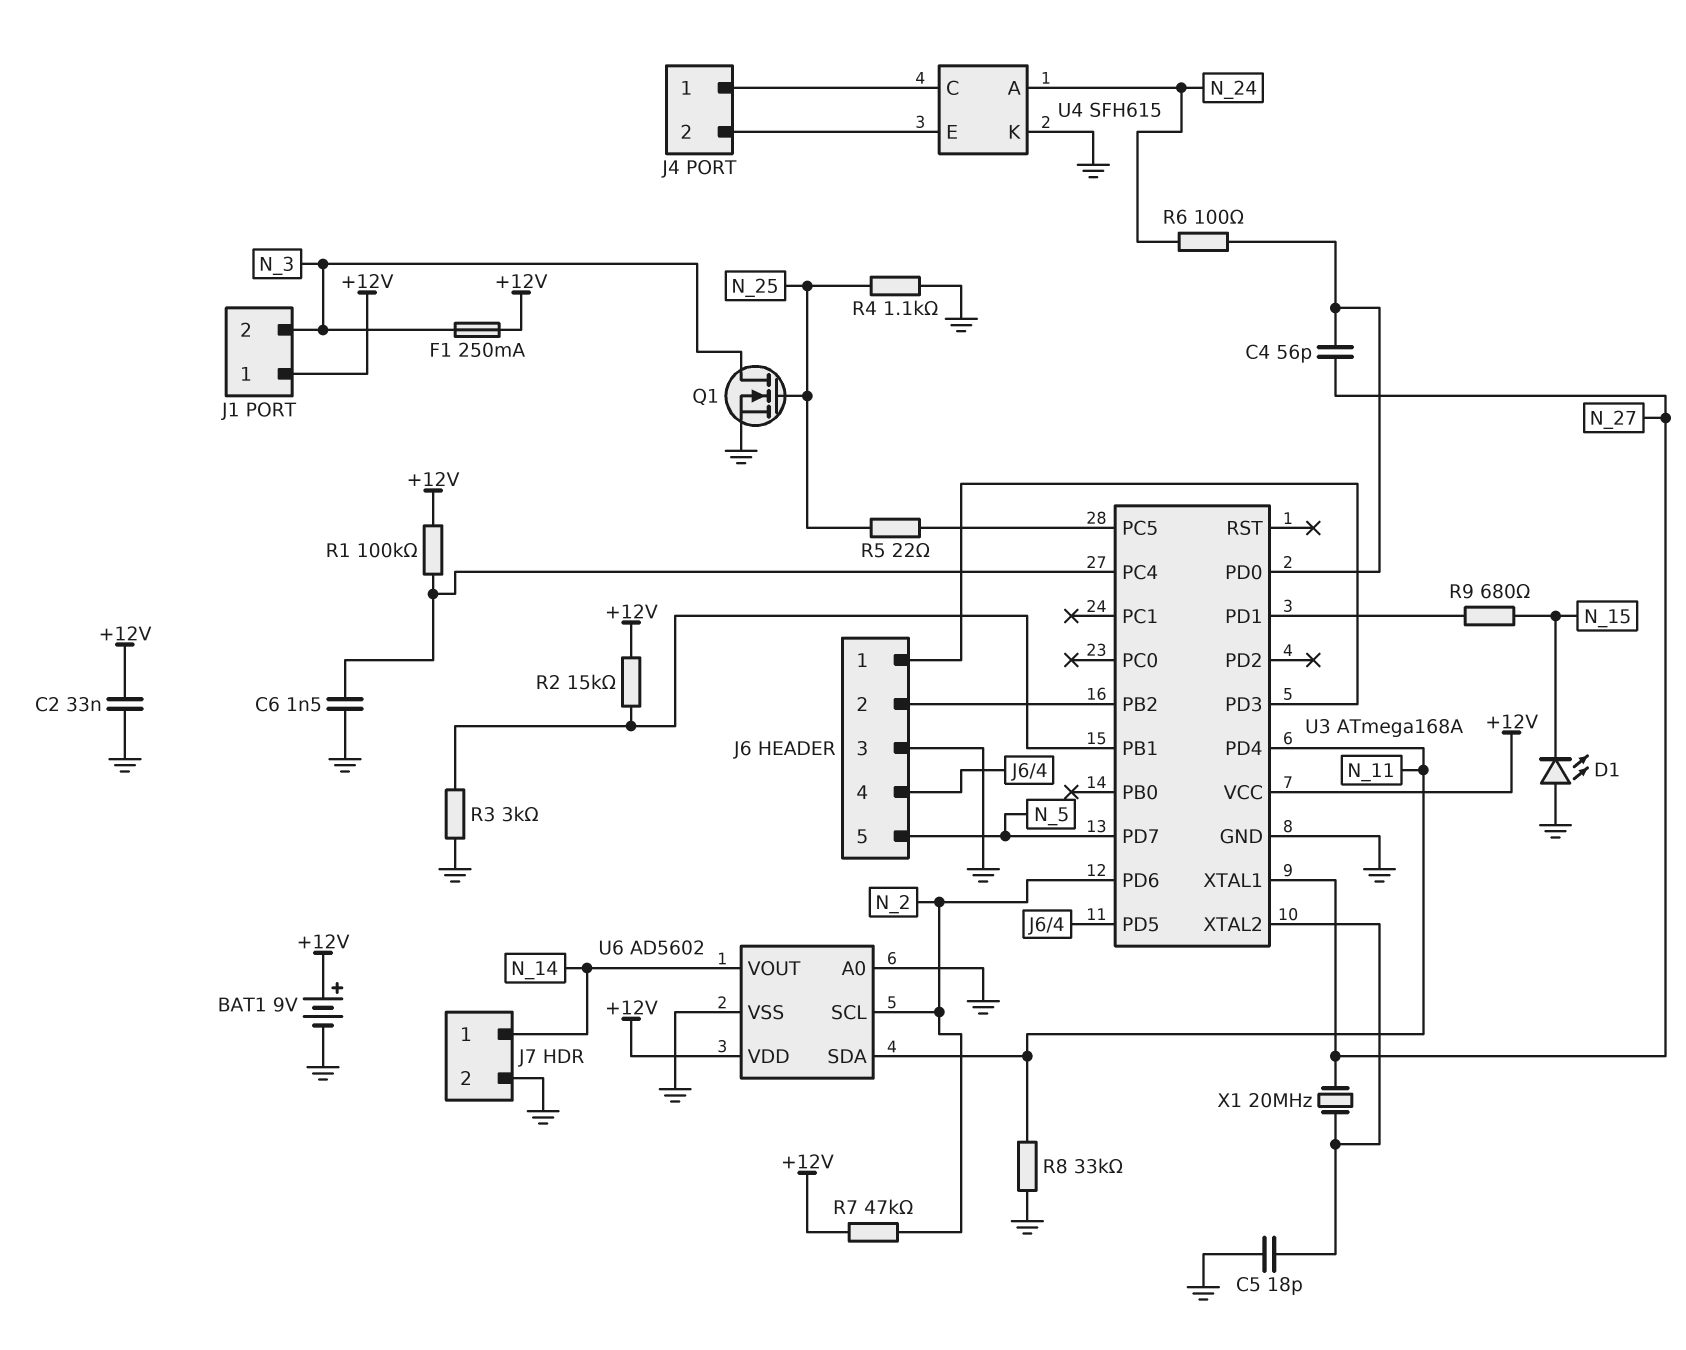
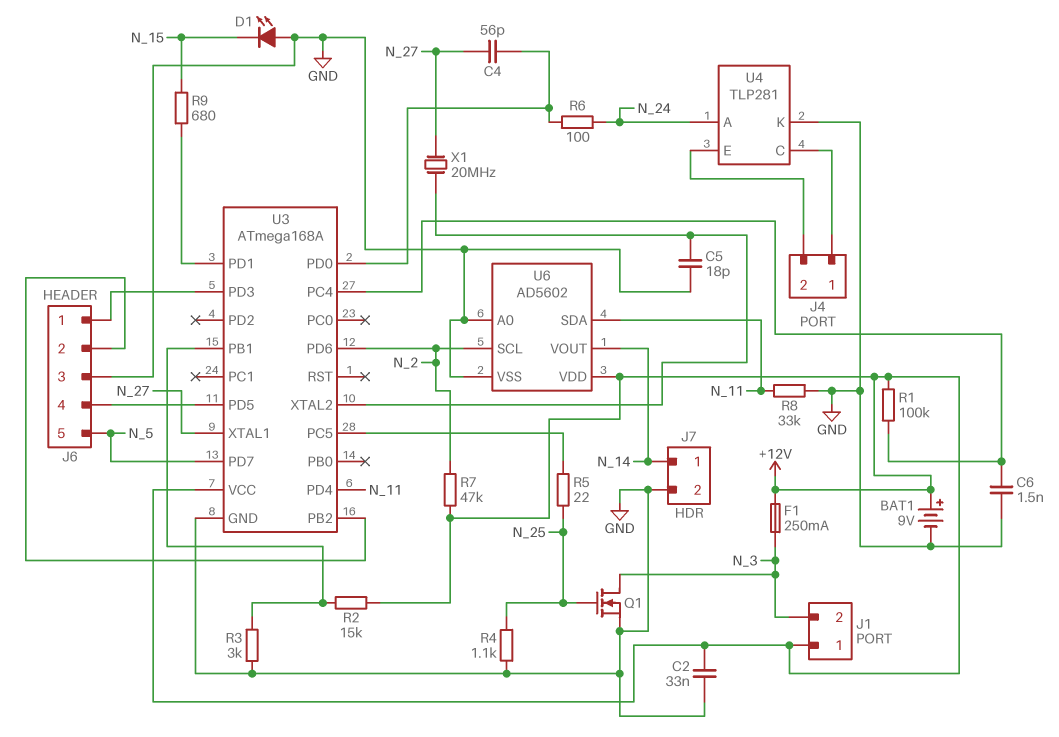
U4: SFH615 -> TLP281

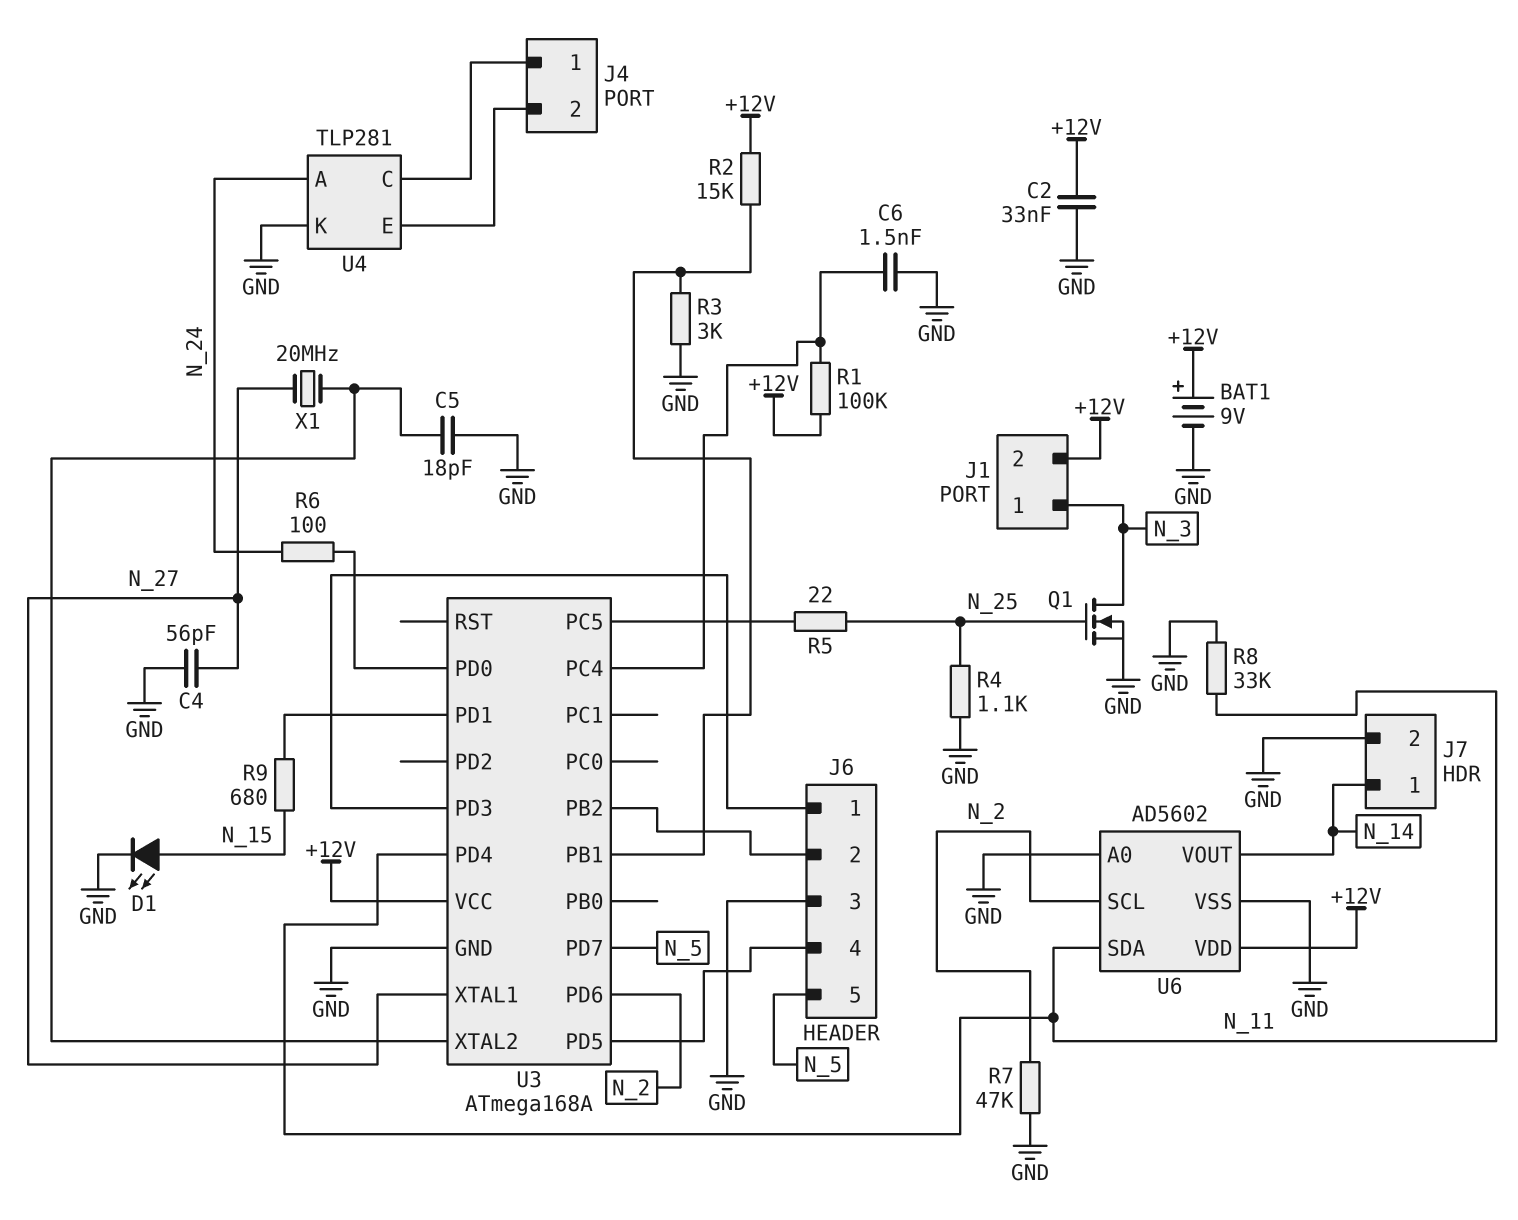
C4: 56pF (N_27, U3/PD0) -> 56pF (GND, N_27)
D1: LED (A GND, K N_15) -> LED (A N_15, K GND)
F1: 250mA (+12V, N_3) -> none
J1 pin 1: +12V -> N_3
J1 pin 2: N_3 -> +12V
R7: 47k (+12V, N_2) -> 47k (GND, N_2)

